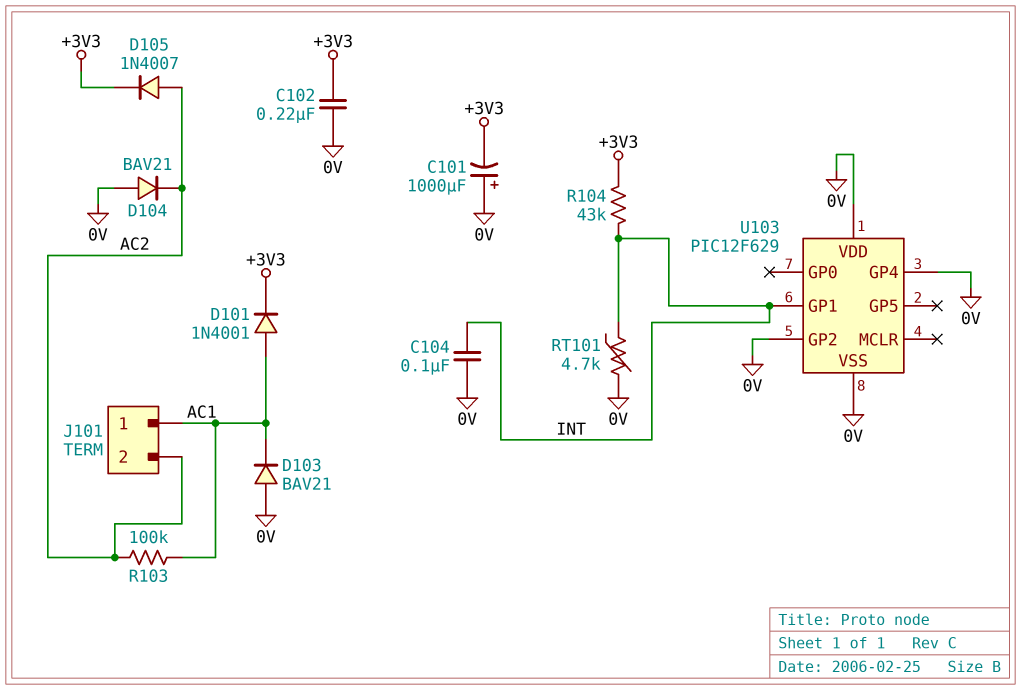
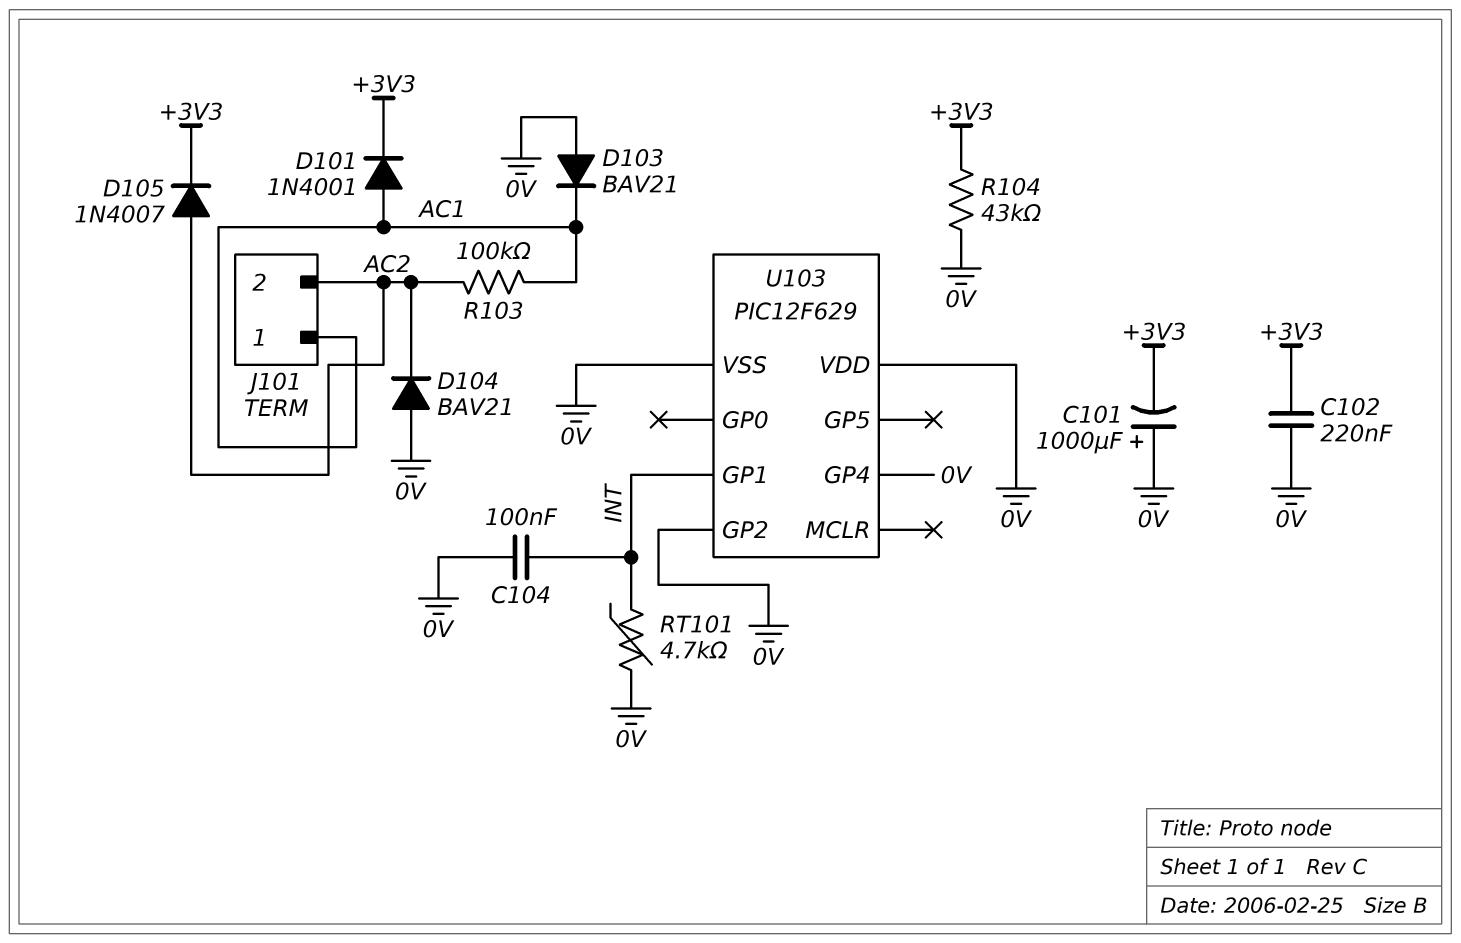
R104: 43k (+3V3, INT) -> 43k (+3V3, 0V)

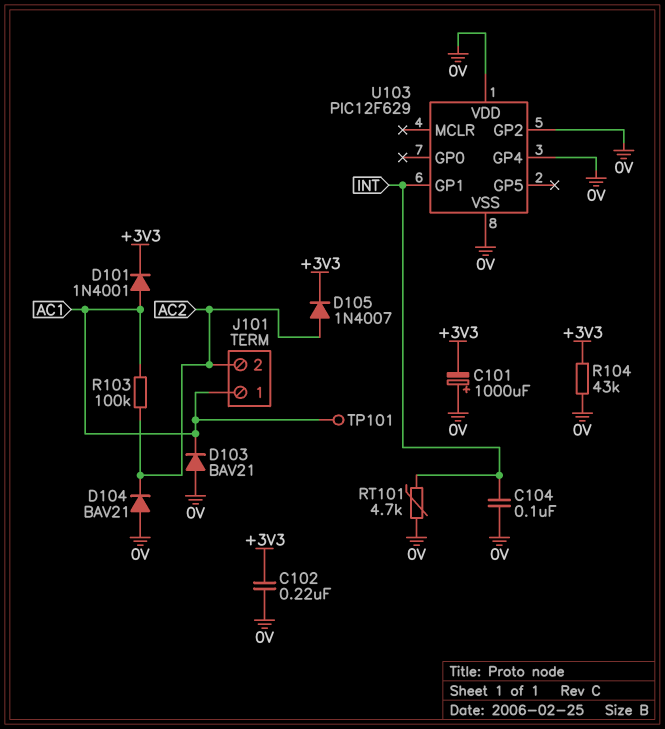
TP101: none -> test point (AC1)

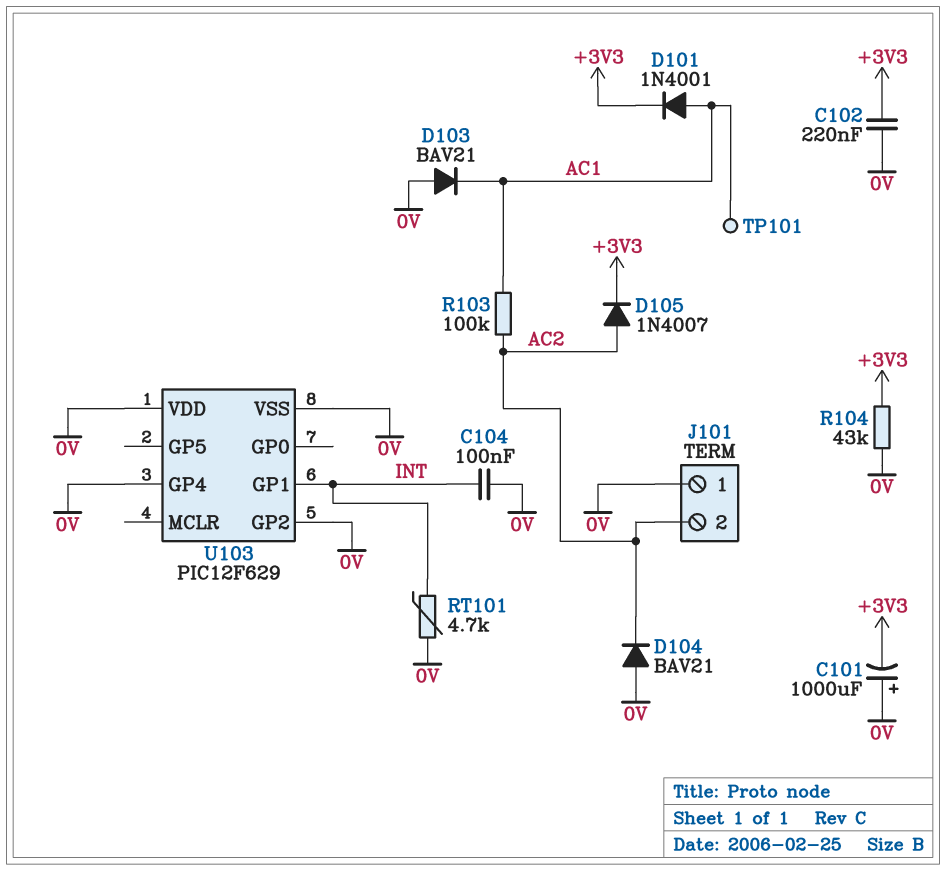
J101 pin 1: AC1 -> 0V

